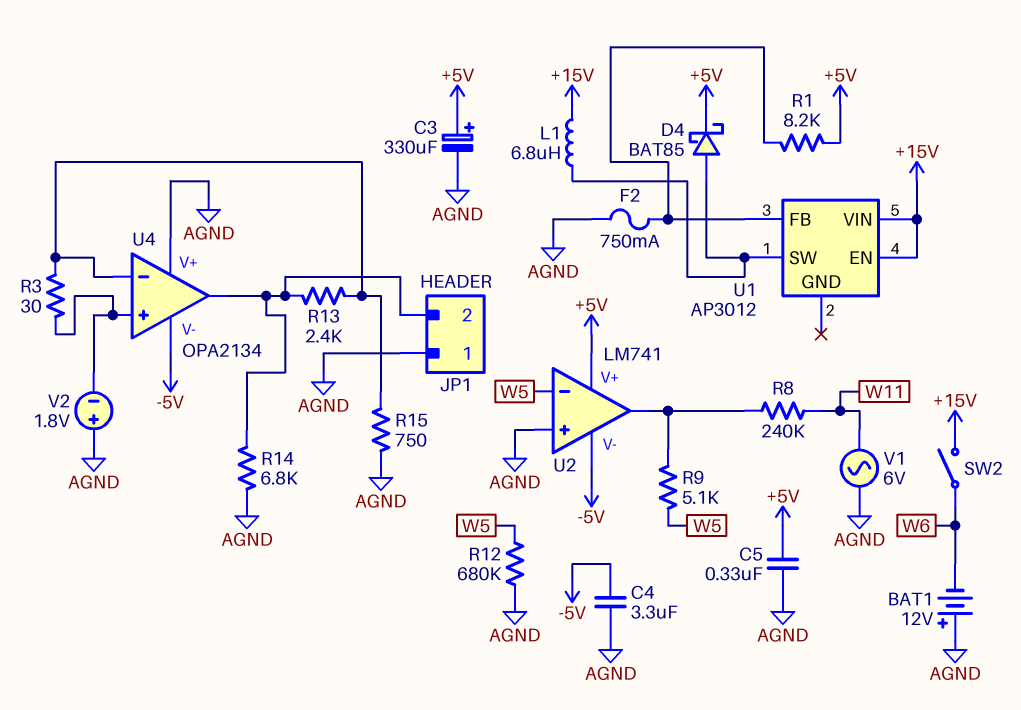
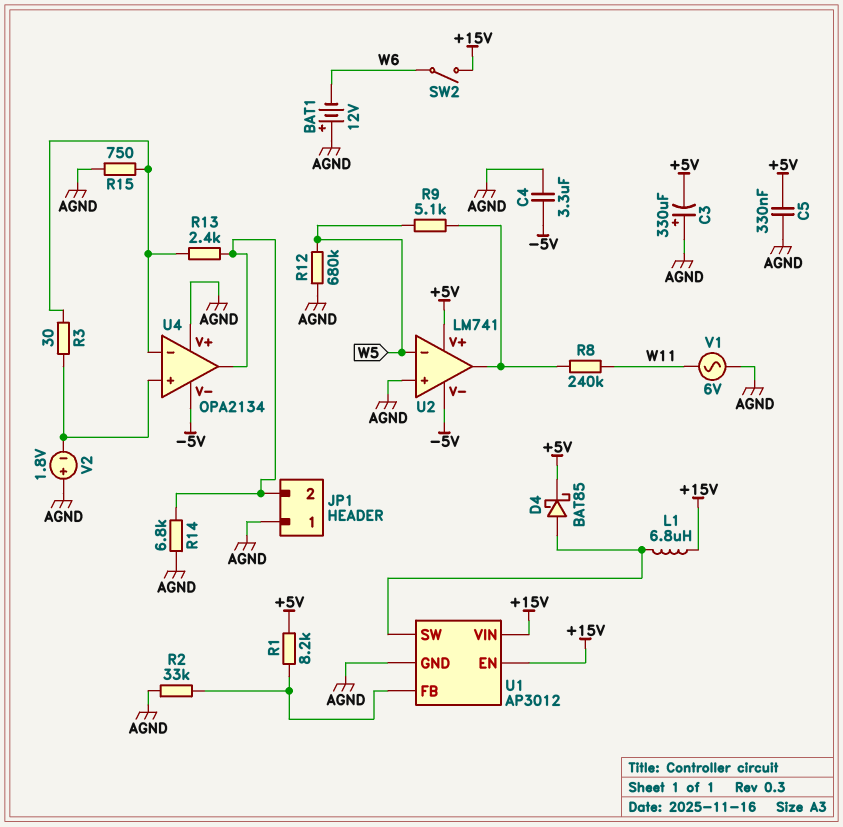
C3: 330uF (plus +5V, minus AGND) -> 330uF (plus AGND, minus +5V)
F2: 750mA (AGND, U1/FB) -> none
R2: none -> 33k (AGND, U1/FB)
U1 pin GND: none -> AGND

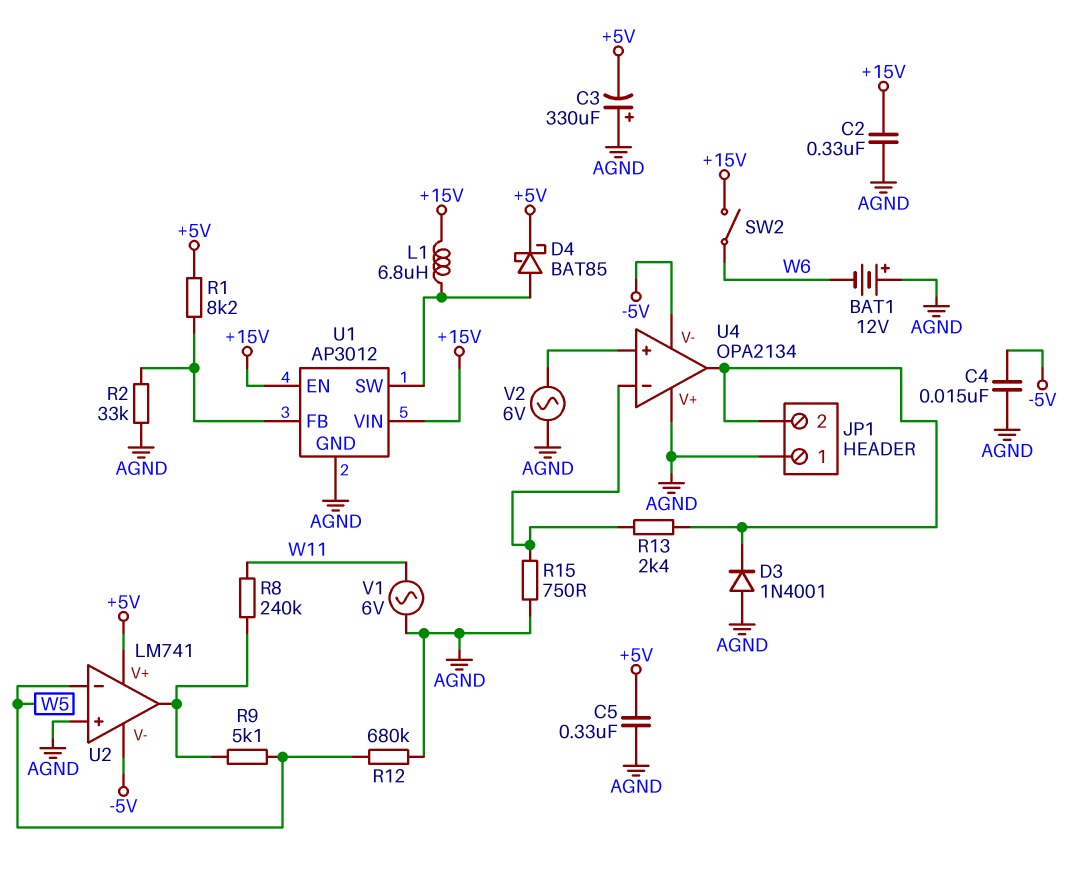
C2: none -> 330nF (+15V, AGND)
C4: 3.3uF (-5V, AGND) -> 15nF (-5V, AGND)
D3: none -> diode 1N4001 (A AGND, K JP1/2)
R3: 30 (U4/in+, U4/in-) -> none
R14: 6.8k (AGND, JP1/2) -> none
V2: 1.8V (plus AGND, minus U4/in+) -> AC 6V (AGND, U4/in+)

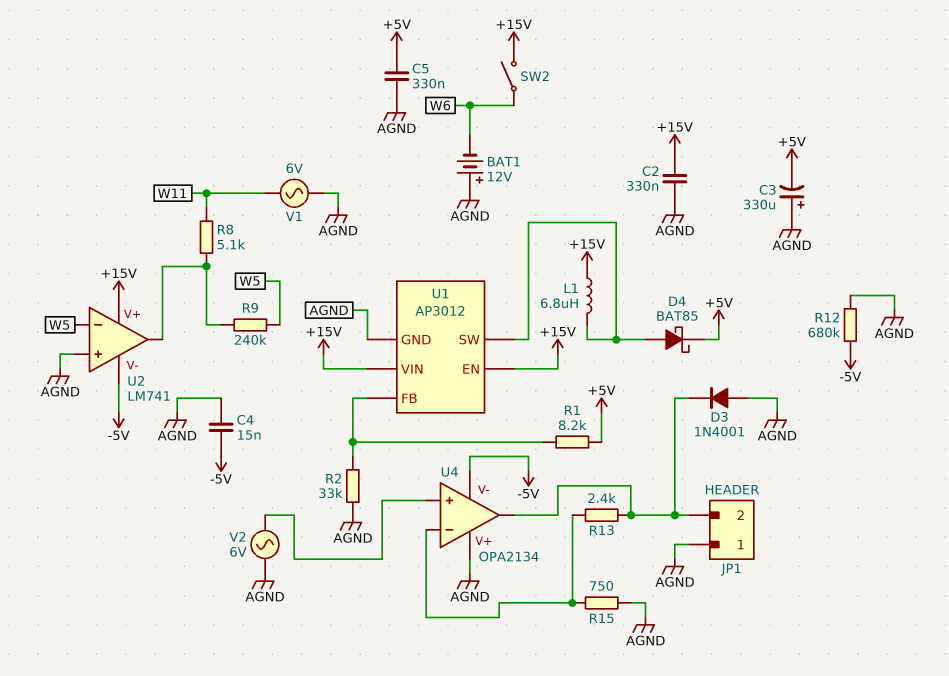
R8: 240k (U2/out, W11) -> 5.1k (U2/out, W11)
R9: 5.1k (U2/out, W5) -> 240k (U2/out, W5)
R12: 680k (AGND, W5) -> 680k (-5V, AGND)
U2 pin V+: +5V -> +15V

